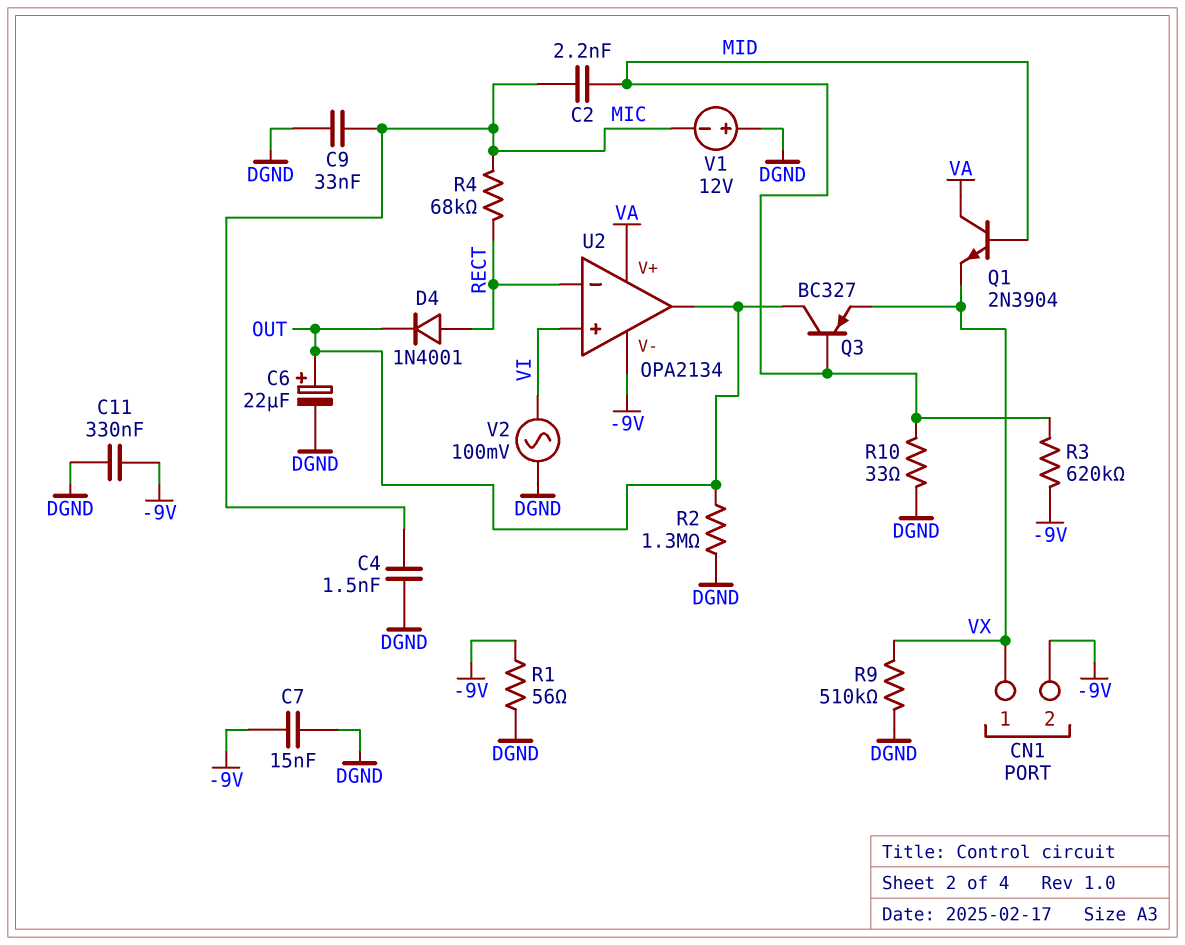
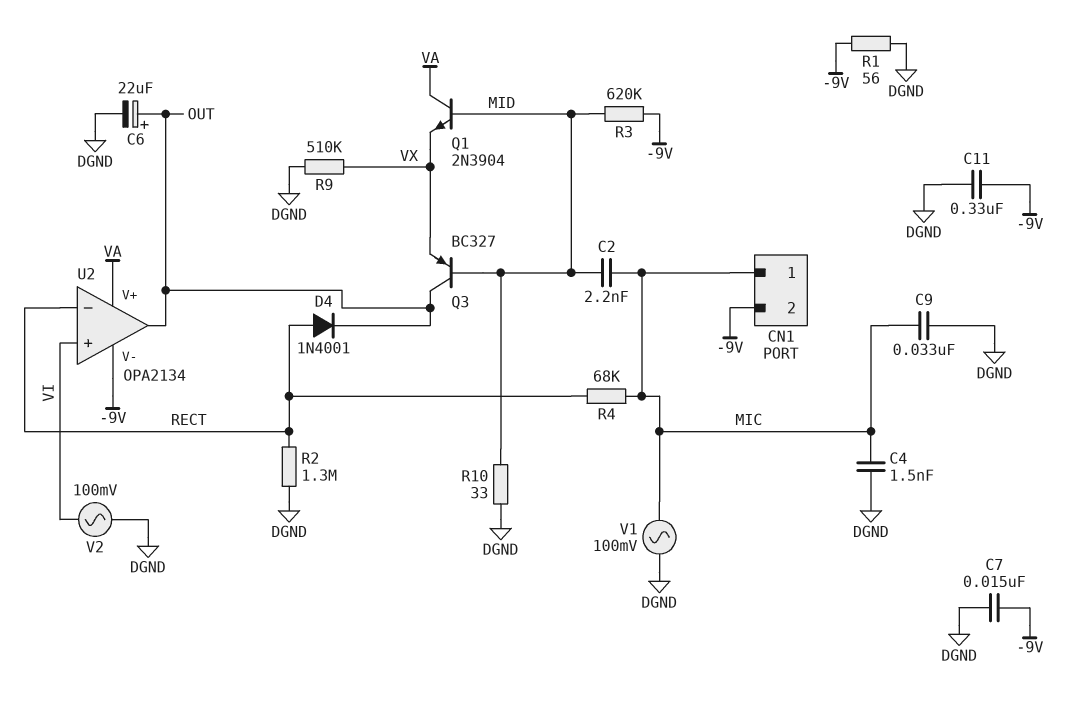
CN1 pin 1: VX -> MIC
R2: 1.3M (DGND, OUT) -> 1.3M (DGND, RECT)
V1: 12V (plus DGND, minus MIC) -> AC 100mV (DGND, MIC)

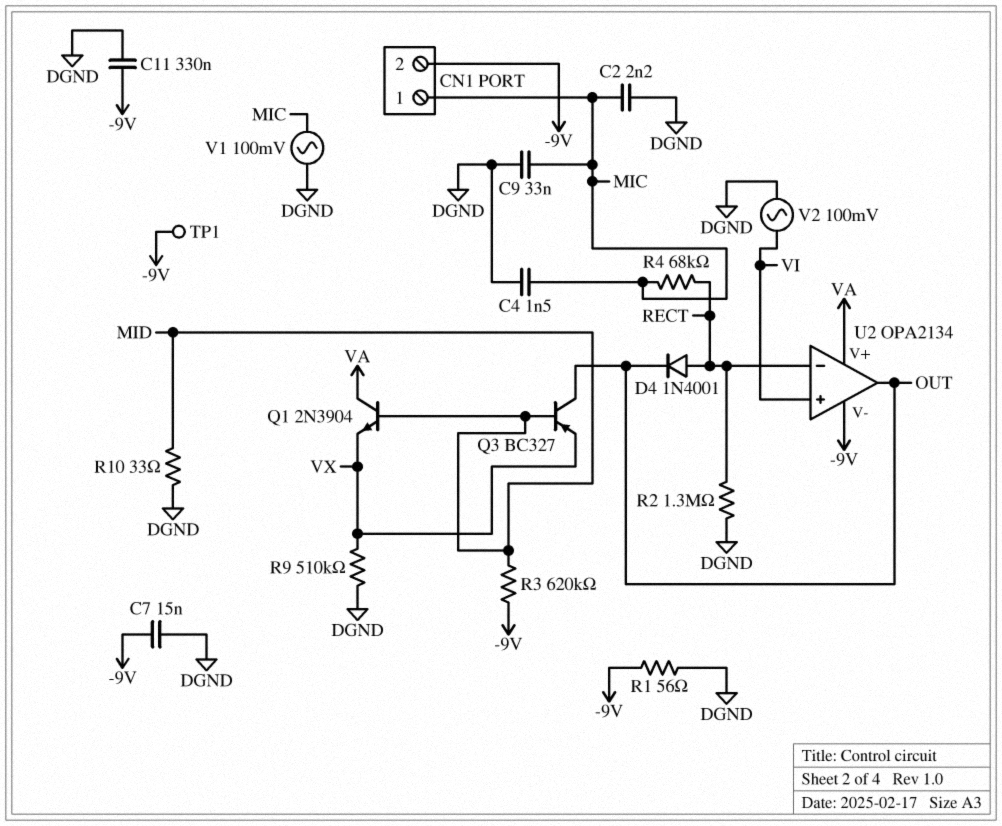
C2: 2.2nF (MIC, MID) -> 2.2nF (DGND, MIC)
C6: 22uF (plus OUT, minus DGND) -> none
TP1: none -> test point (-9V)

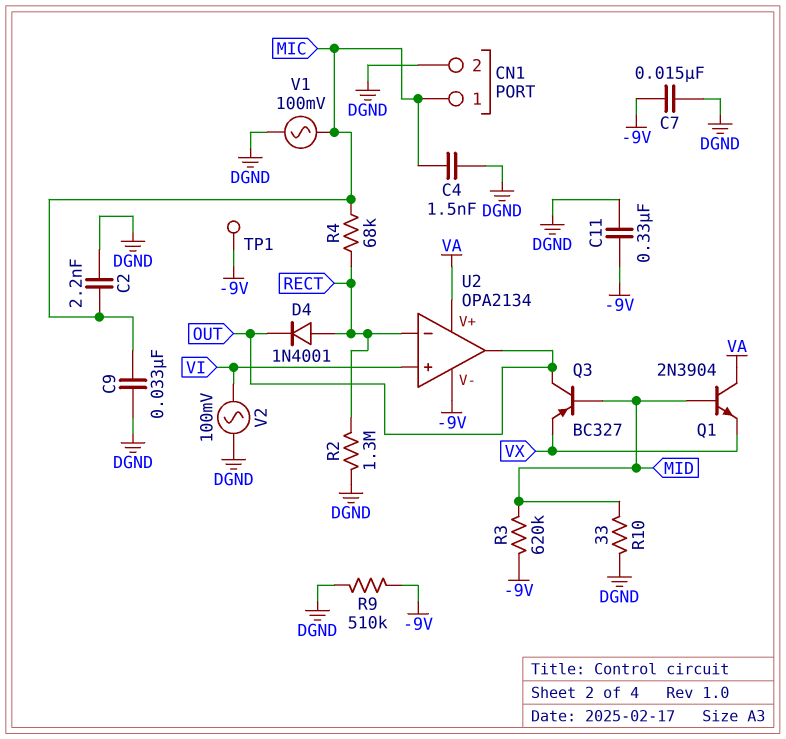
CN1 pin 2: -9V -> DGND
R1: 56 (-9V, DGND) -> none
R9: 510k (DGND, VX) -> 510k (-9V, DGND)

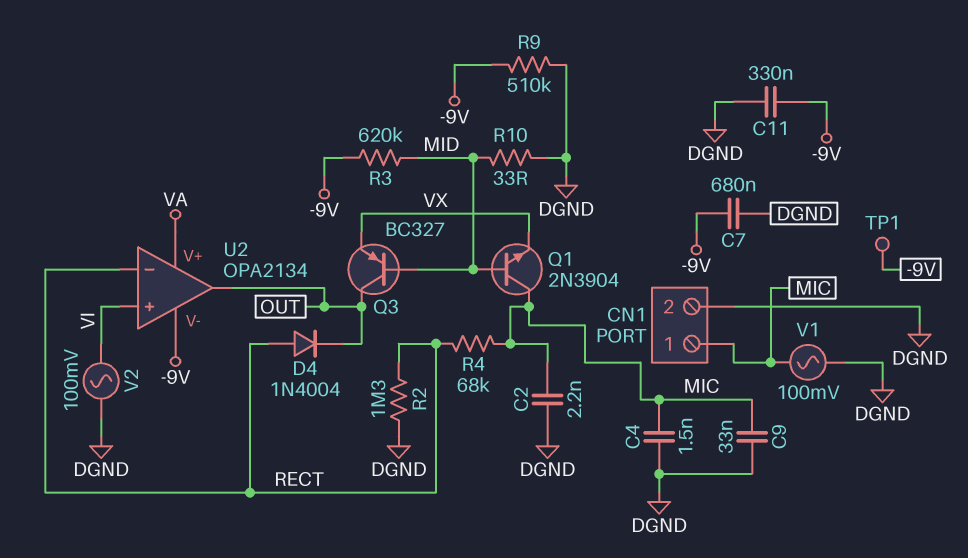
C7: 15nF (-9V, DGND) -> 680nF (-9V, DGND)
D4: diode 1N4001 (A RECT, K OUT) -> diode 1N4004 (A RECT, K OUT)
Q1: NPN 2N3904 (B MID, C VA, E VX) -> NPN 2N3904 (B MID, C MIC, E VX)

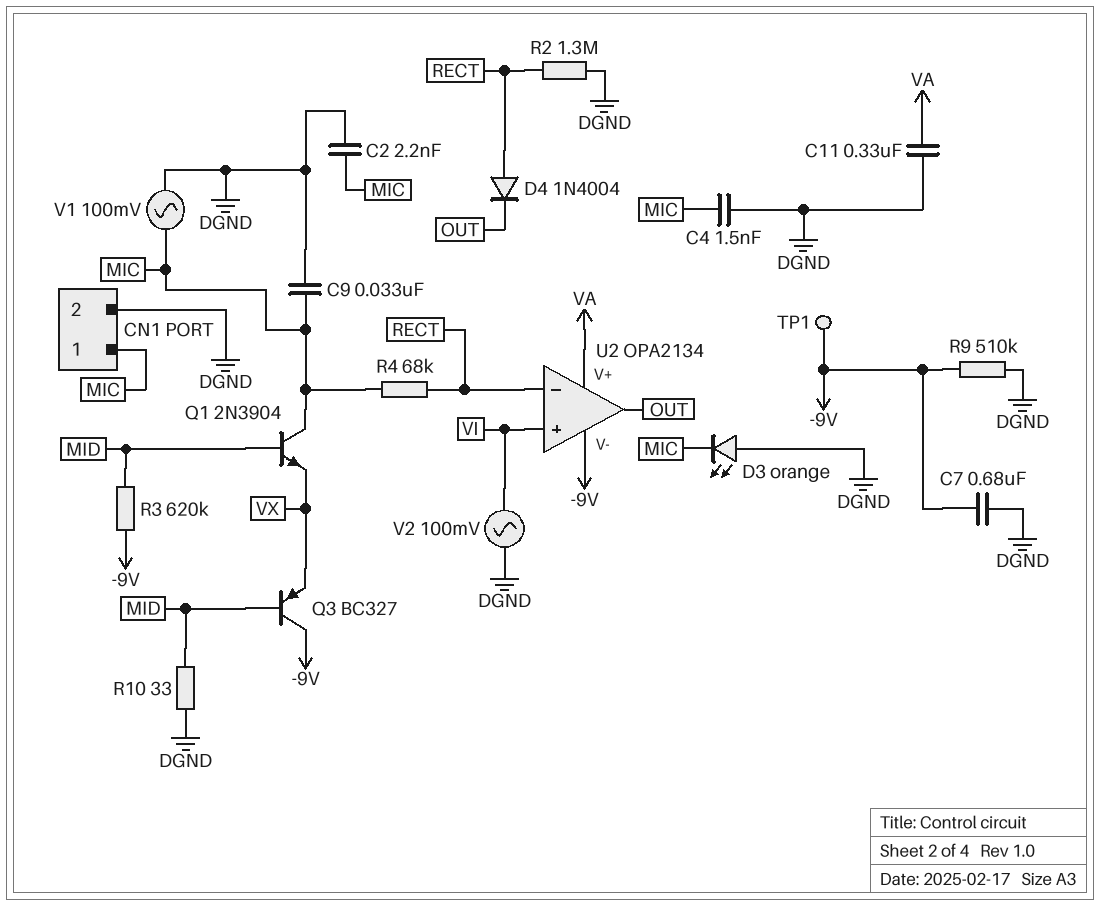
C11: 330nF (-9V, DGND) -> 330nF (DGND, VA)
D3: none -> LED orange (A DGND, K MIC)
Q3: PNP BC327 (B MID, C OUT, E VX) -> PNP BC327 (B MID, C -9V, E VX)

